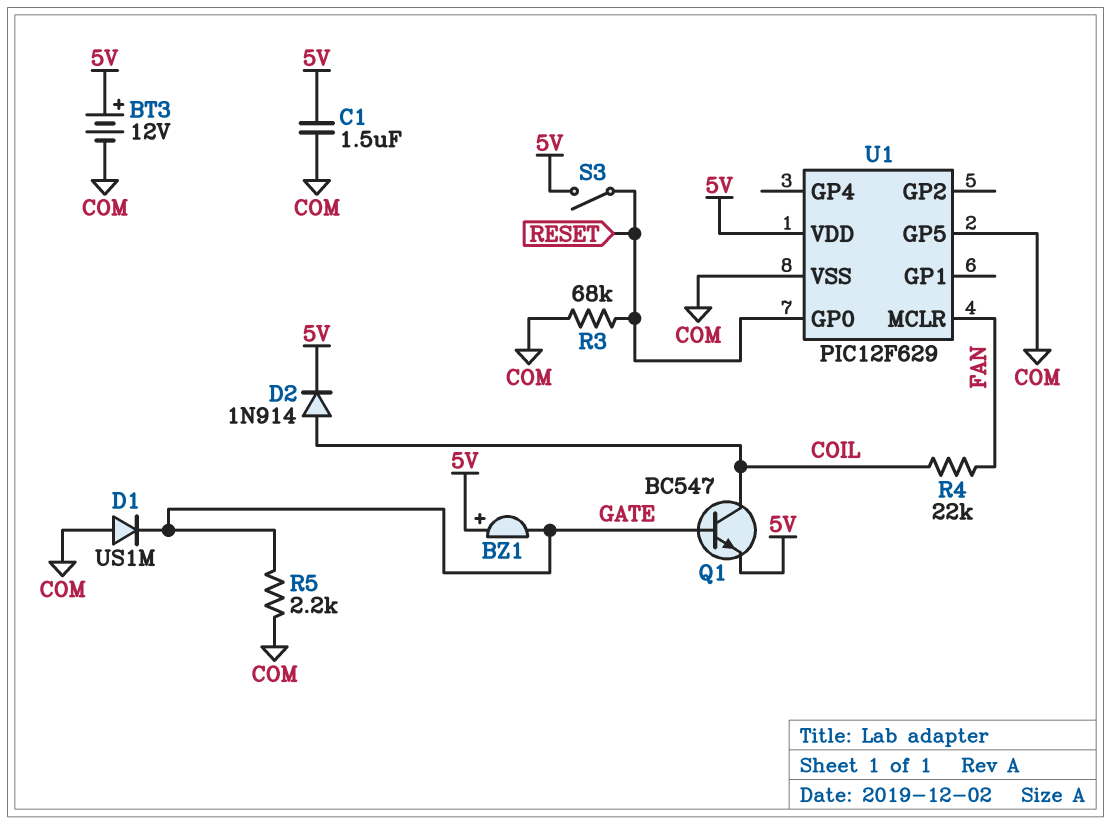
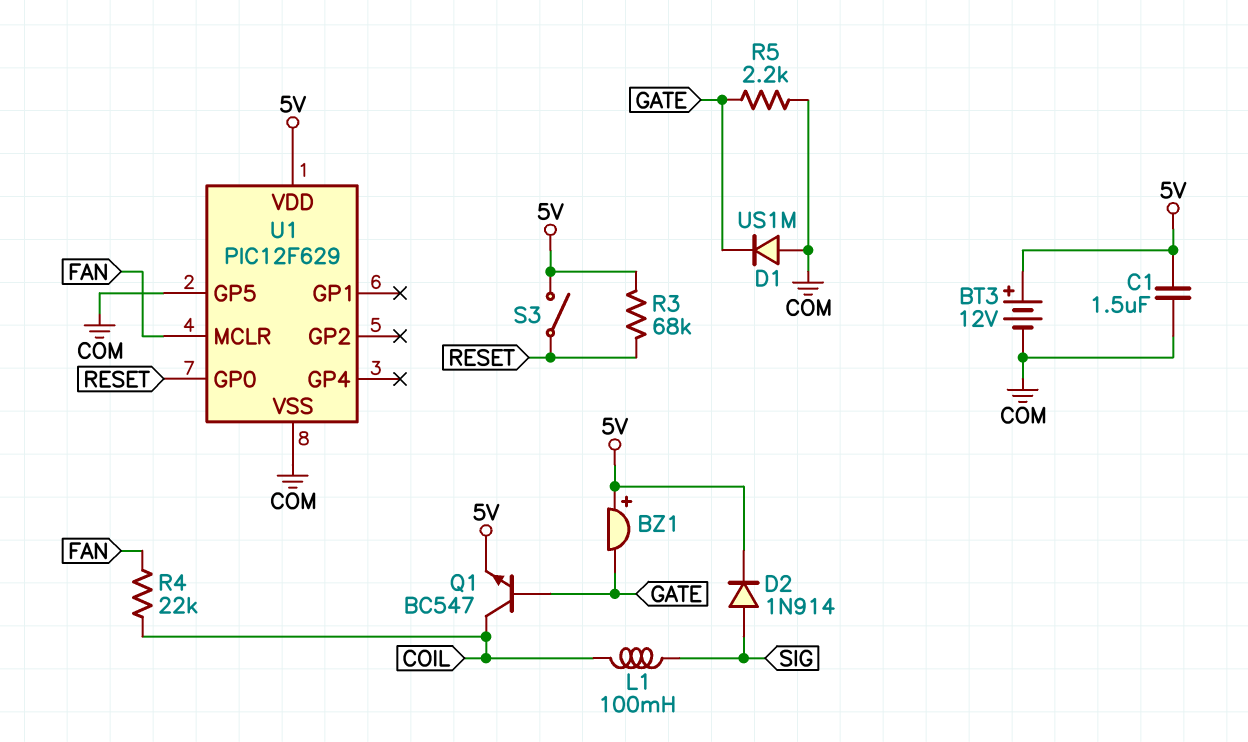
D2: diode 1N914 (A COIL, K 5V) -> diode 1N914 (A SIG, K 5V)
L1: none -> 100mH (COIL, SIG)
R3: 68k (COM, RESET) -> 68k (5V, RESET)

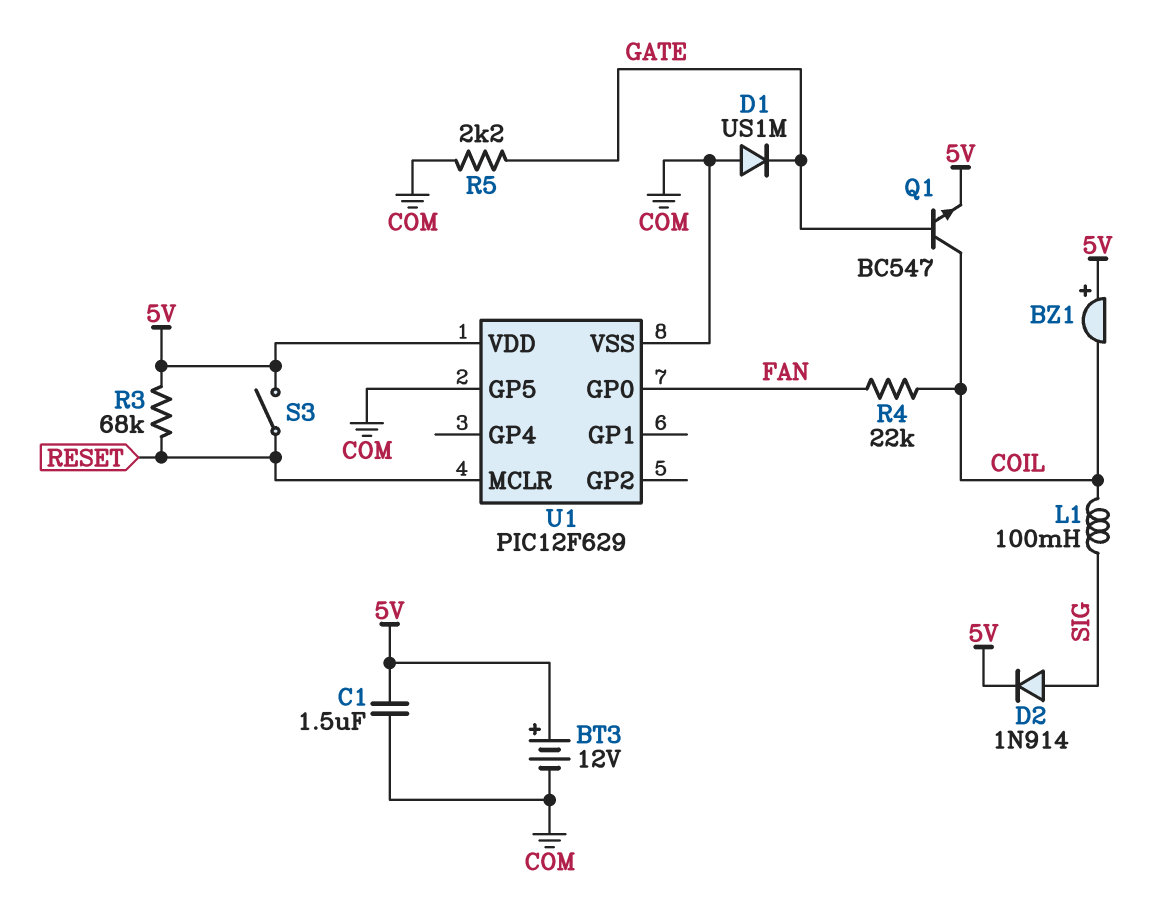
BZ1: buzzer (plus 5V, minus GATE) -> buzzer (plus 5V, minus COIL)
U1 pin GP0: RESET -> FAN
U1 pin MCLR: FAN -> RESET

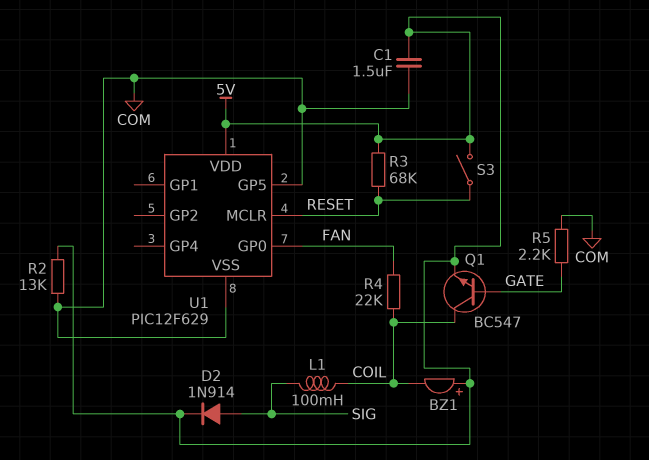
BT3: 12V (plus 5V, minus COM) -> none
D1: diode US1M (A COM, K GATE) -> none
R2: none -> 13k (5V, COM)

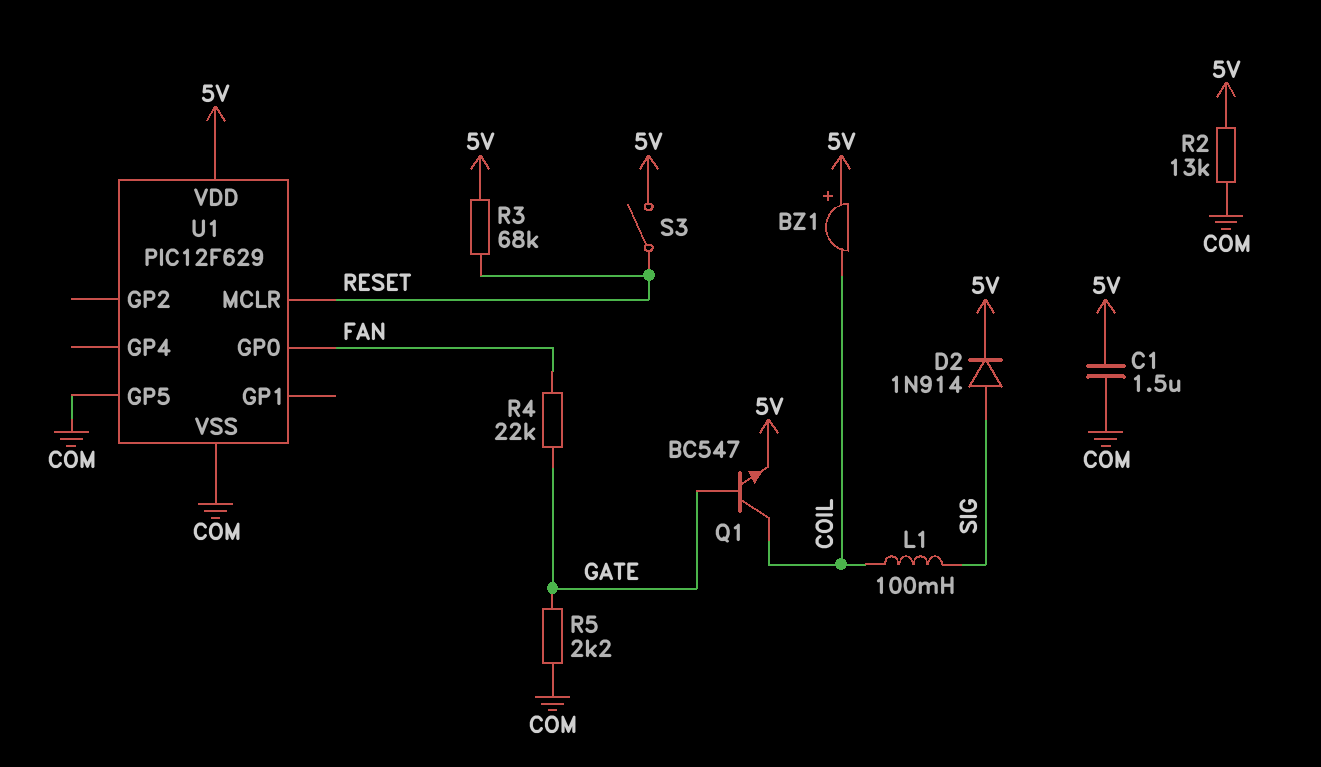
R4: 22k (COIL, FAN) -> 22k (FAN, GATE)

